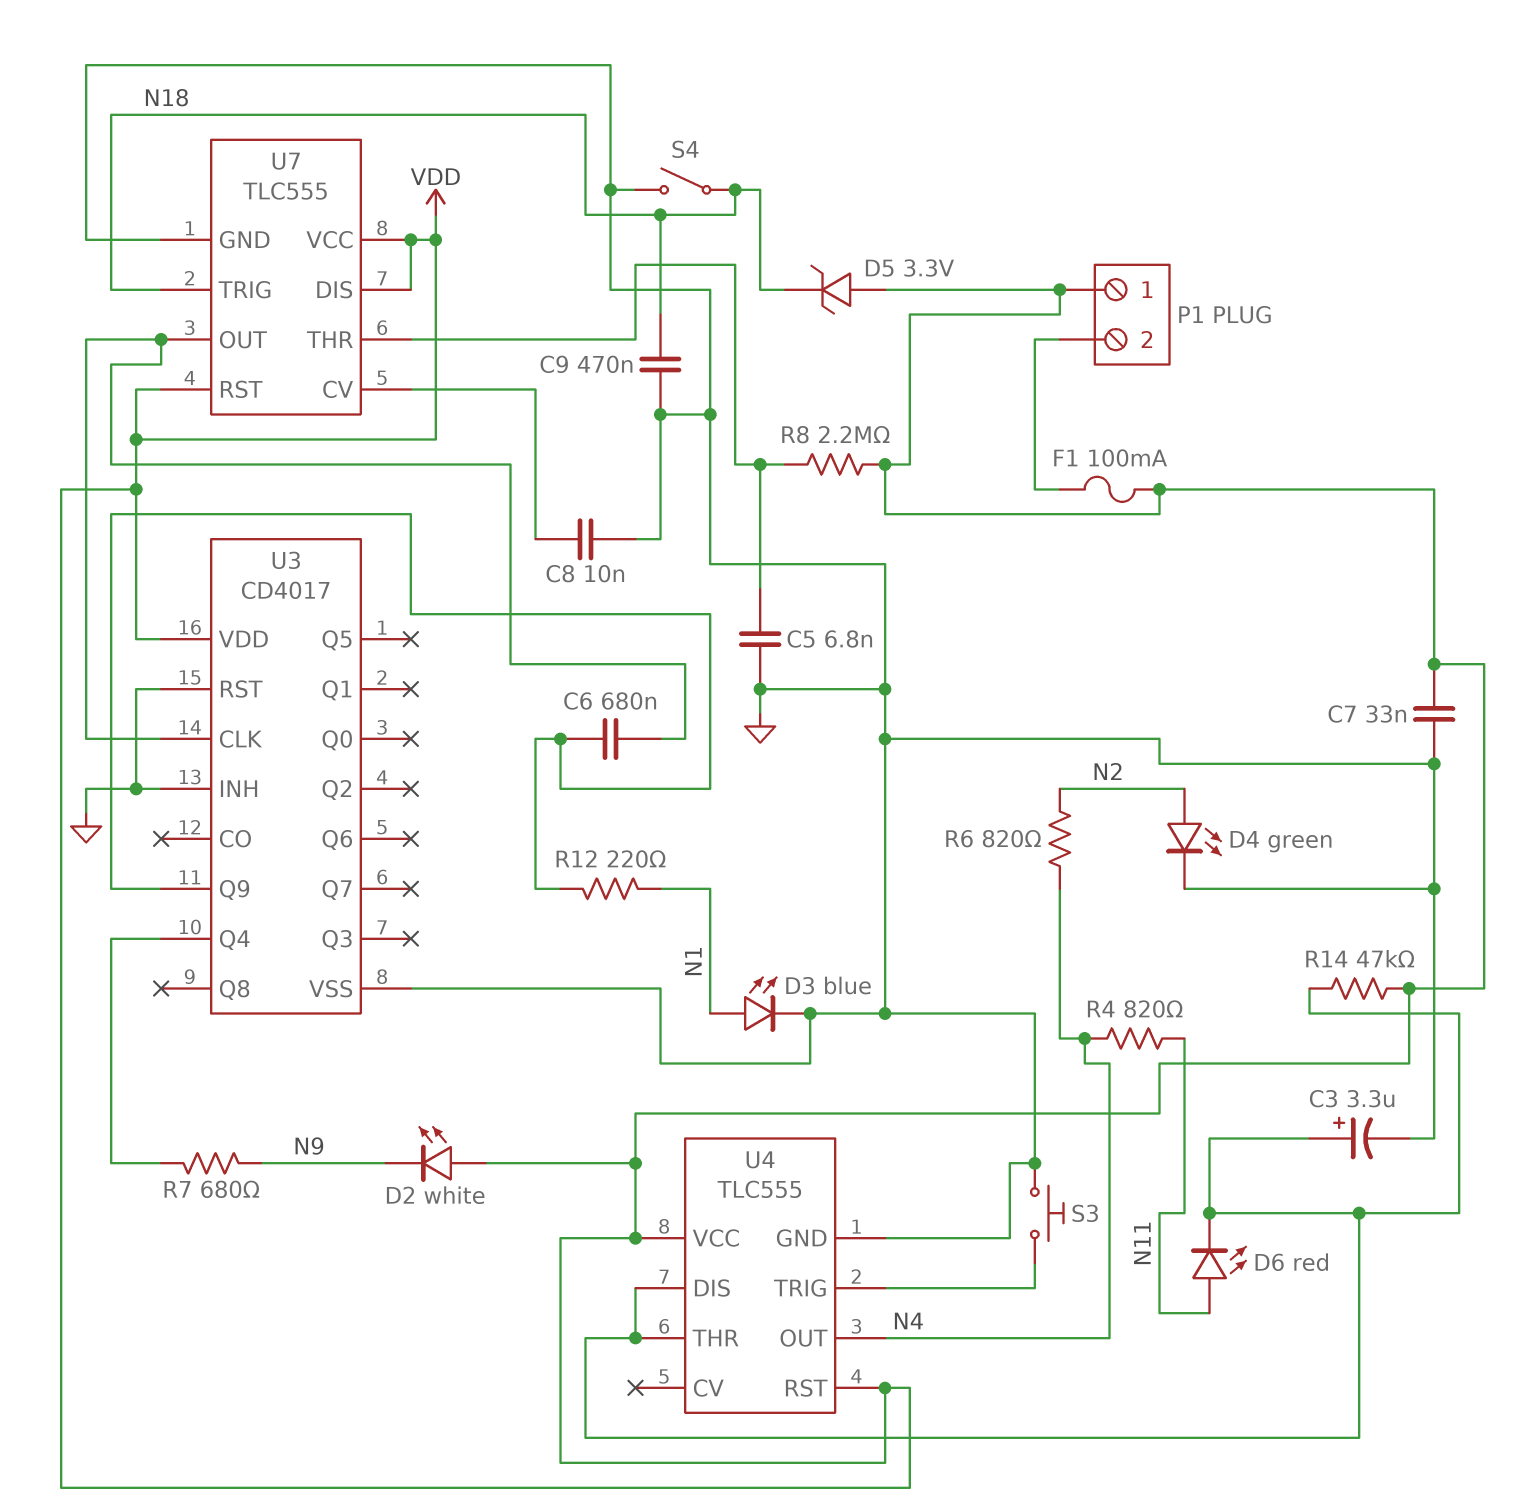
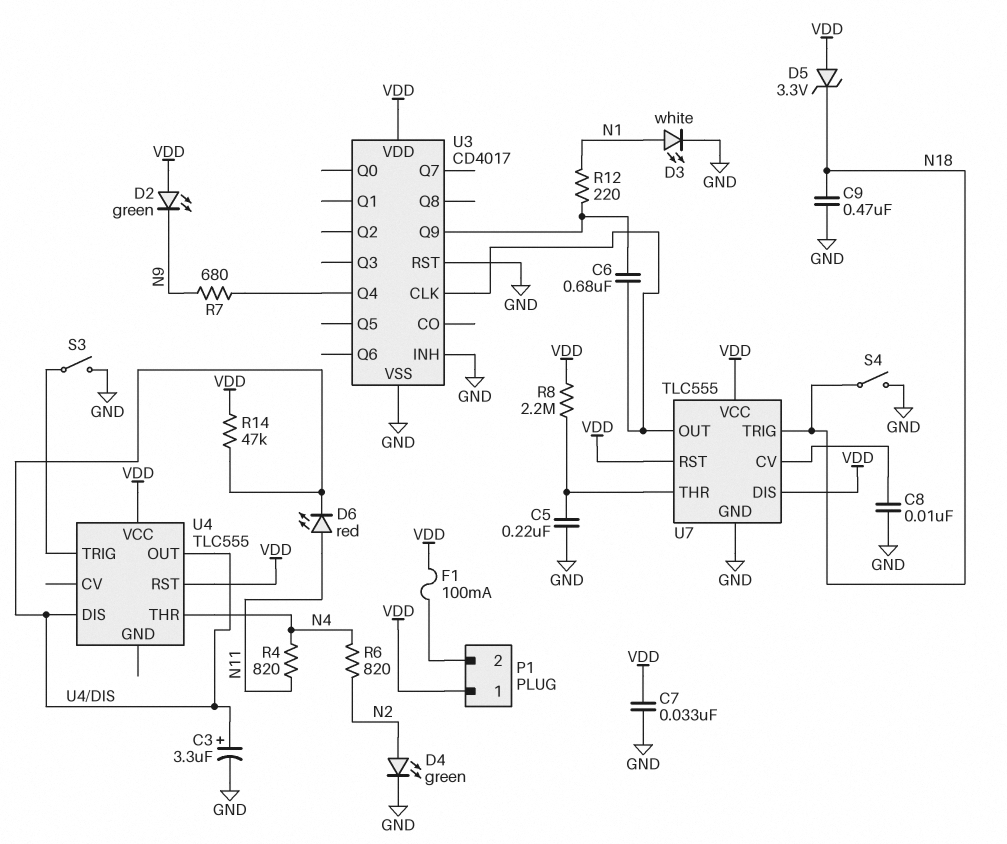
C5: 6.8nF (GND, U7/THR) -> 220nF (GND, U7/THR)
D2: LED white (A VDD, K N9) -> LED green (A VDD, K N9)
D3: LED blue (A N1, K GND) -> LED white (A N1, K GND)
S3: button (GND, U4/TRIG) -> switch (GND, U4/TRIG)
U4 pin GND: GND -> none
U4 pin OUT: N4 -> U4/DIS
U4 pin THR: U4/DIS -> N4

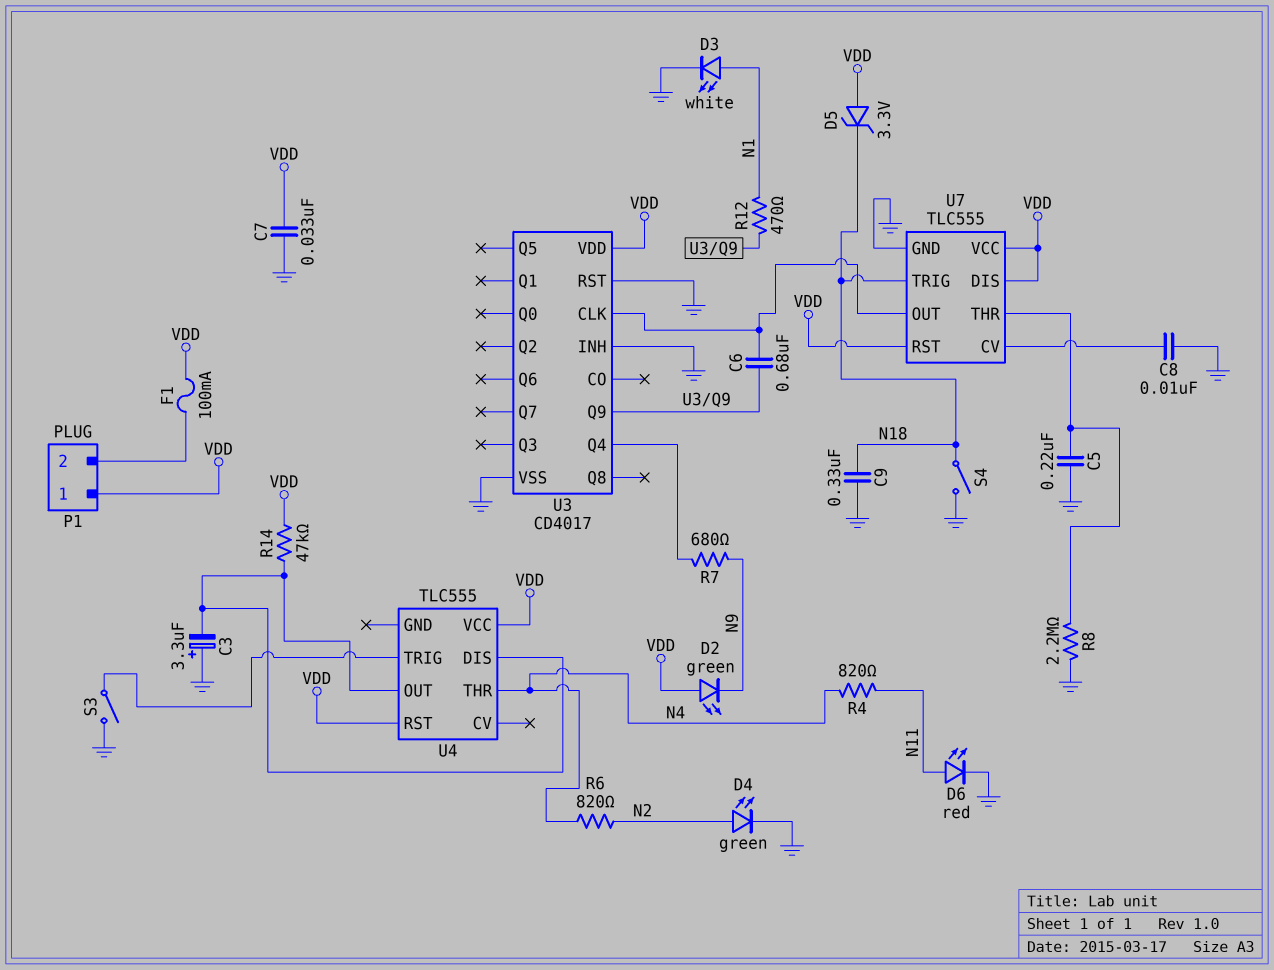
C3: 3.3uF (plus U4/DIS, minus GND) -> 3.3uF (plus GND, minus U4/DIS)
C9: 470nF (GND, N18) -> 330nF (GND, N18)
D6: LED red (A N11, K U4/DIS) -> LED red (A N11, K GND)
R8: 2.2M (U7/THR, VDD) -> 2.2M (GND, U7/THR)
R12: 220 (N1, U3/Q9) -> 470 (N1, U3/Q9)

